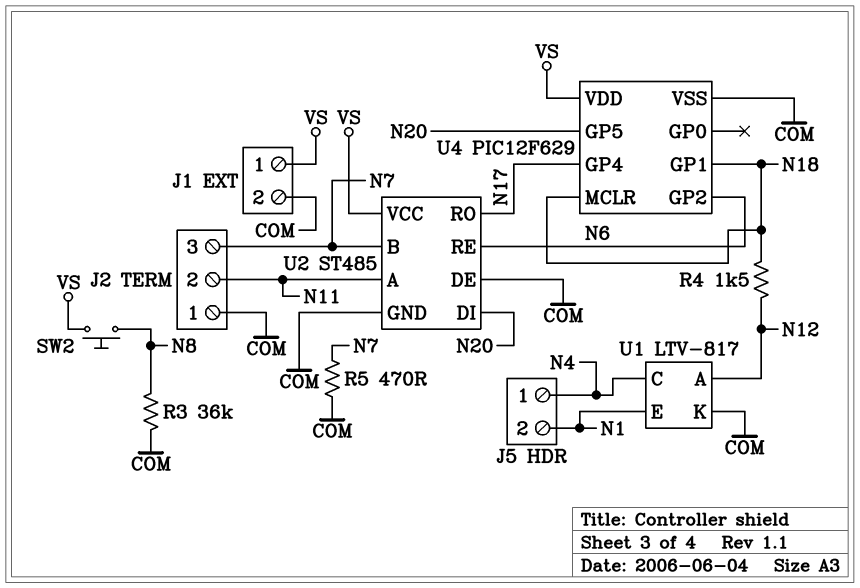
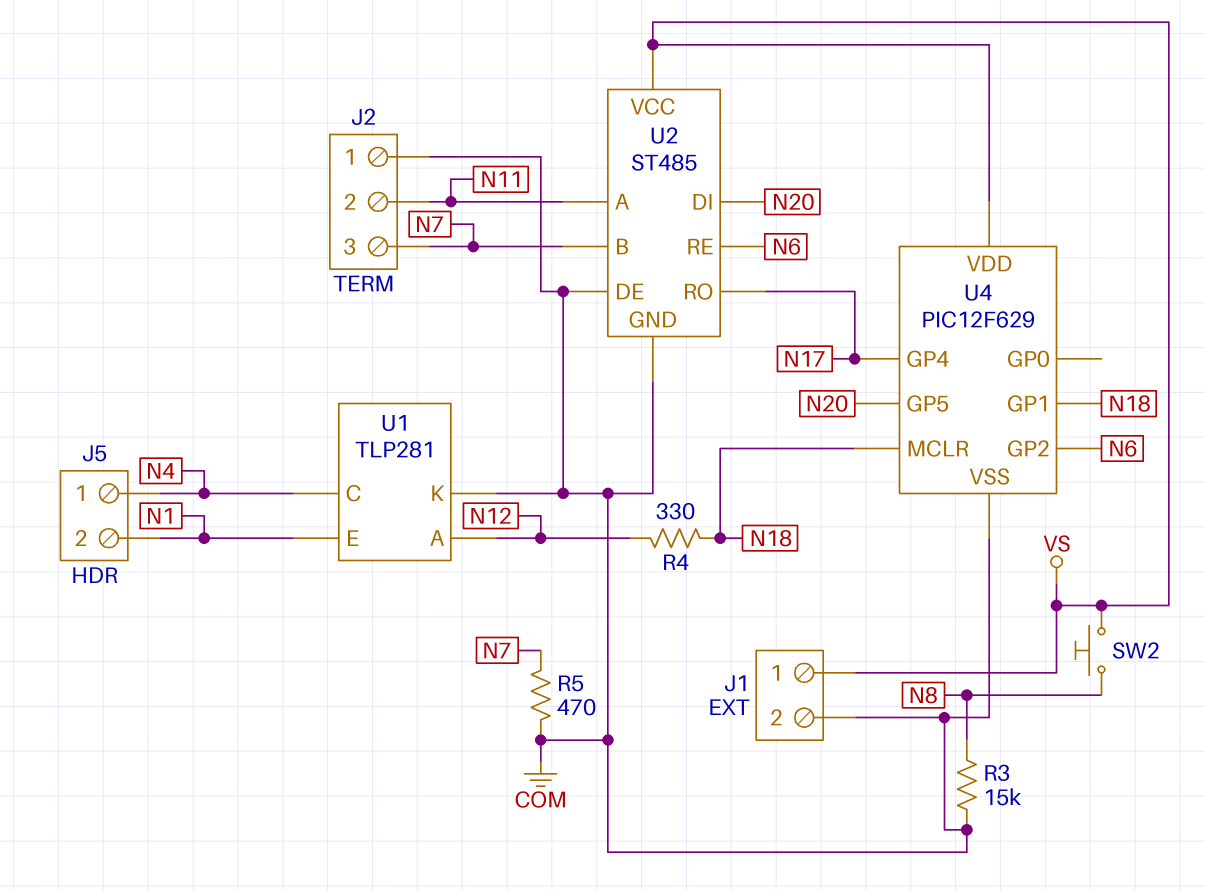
R3: 36k (COM, N8) -> 15k (COM, N8)
R4: 1.5k (N12, N18) -> 330 (N12, N18)
U1: LTV-817 -> TLP281

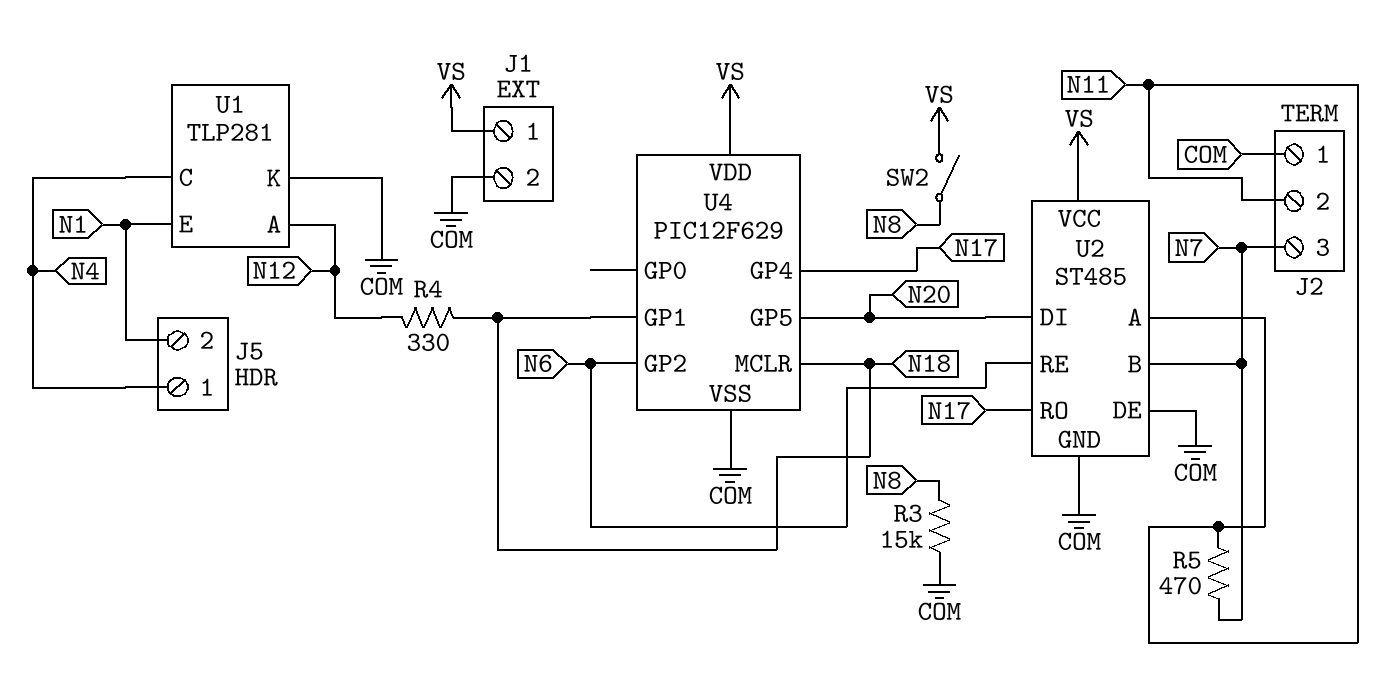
R5: 470 (COM, N7) -> 470 (N7, N11)
SW2: button (N8, VS) -> switch (N8, VS)

